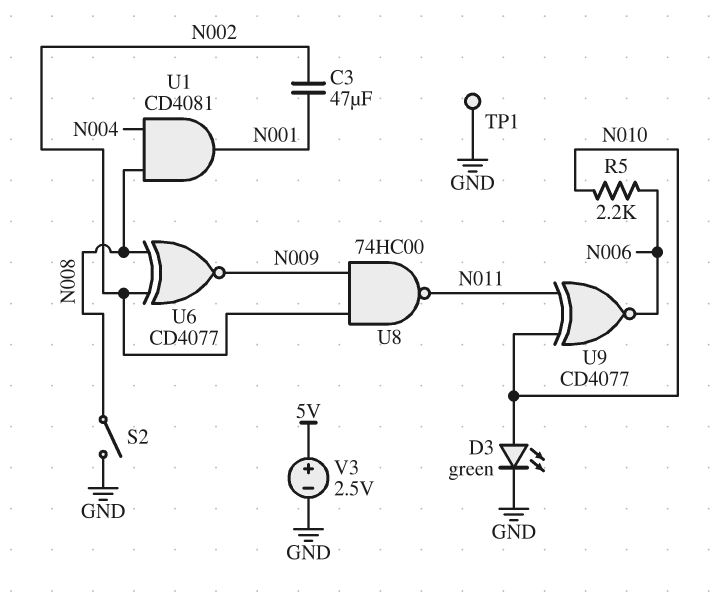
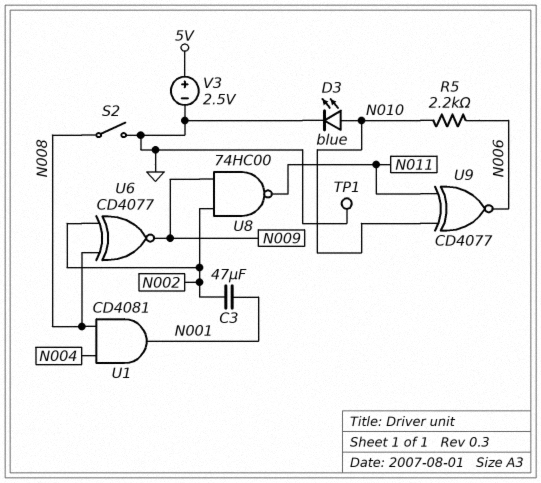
D3: LED green (A N010, K GND) -> LED blue (A N010, K GND)

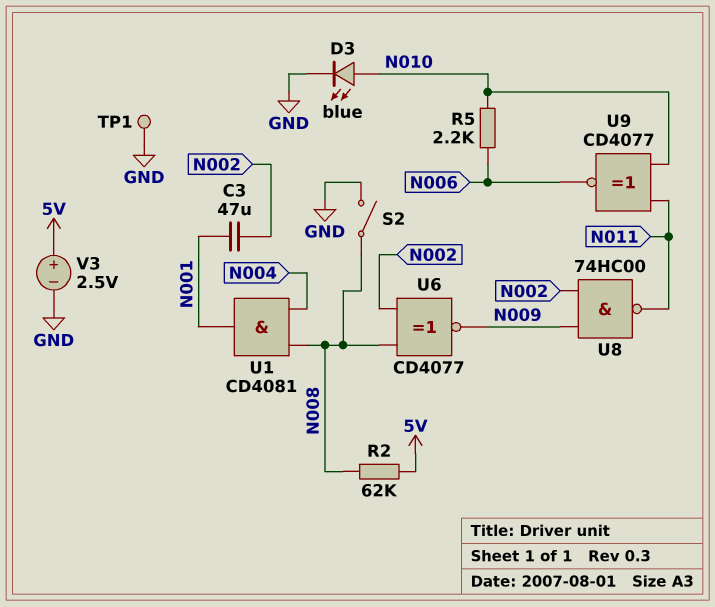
R2: none -> 62k (5V, N008)

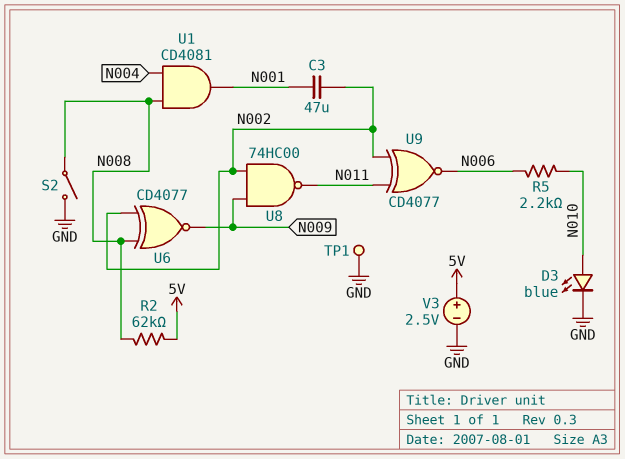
U9: XNOR CD4077 (in N010, in N011, out N006) -> XNOR CD4077 (in N002, in N011, out N006)

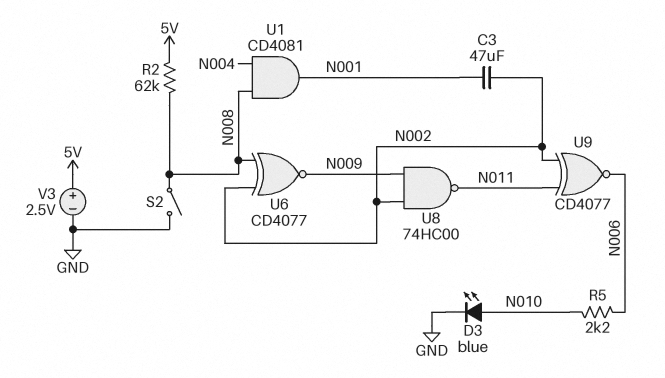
TP1: test point (GND) -> none

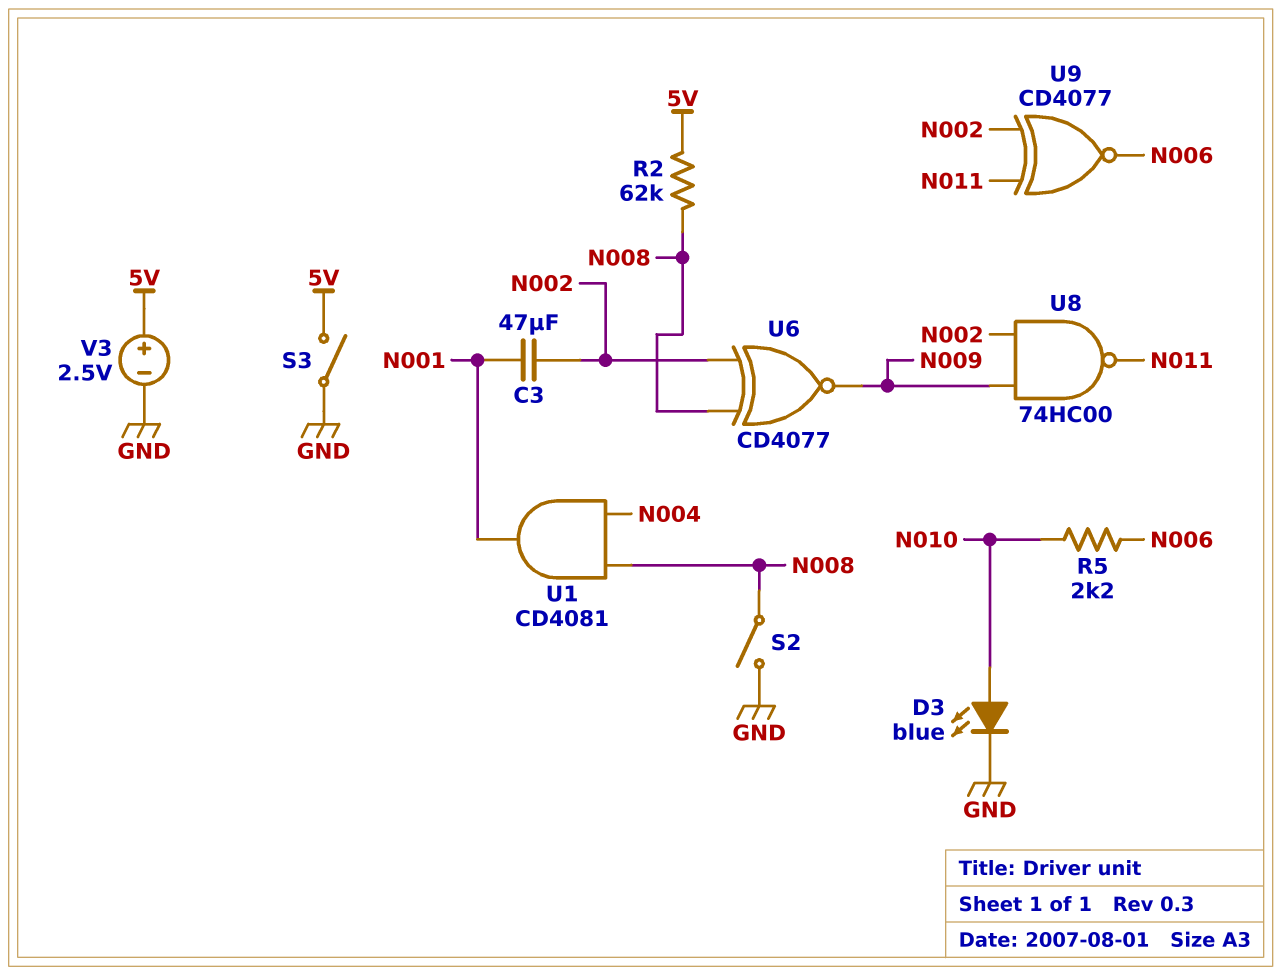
S3: none -> switch (5V, GND)

